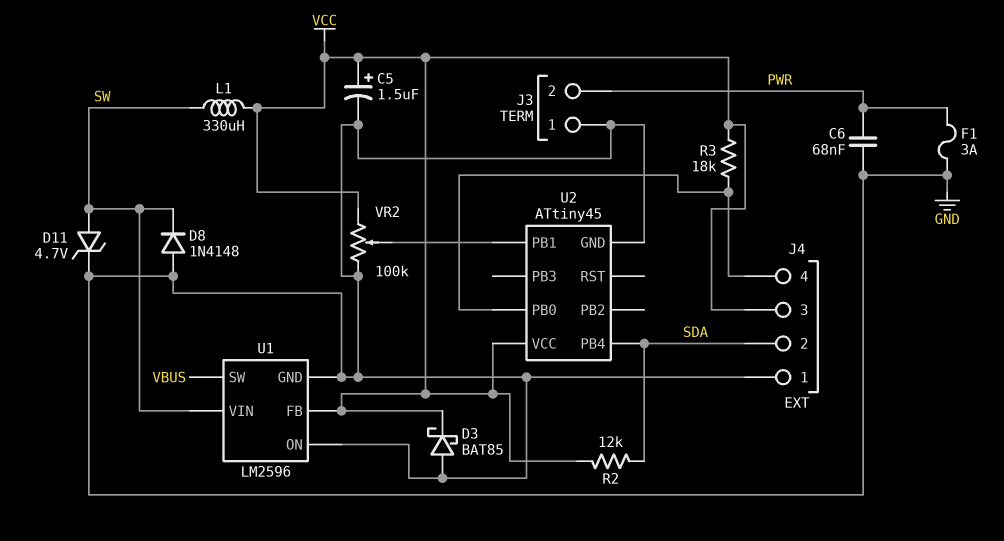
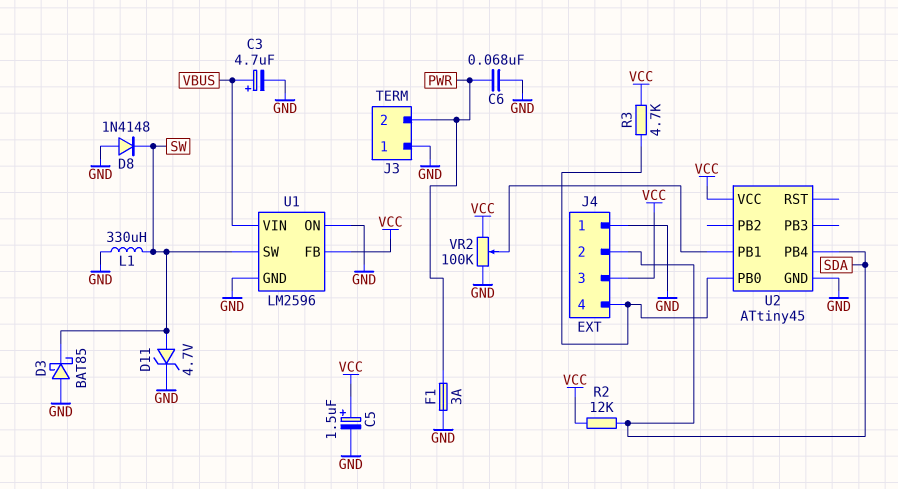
C3: none -> 4.7uF (plus VBUS, minus GND)
D3: schottky BAT85 (A GND, K VCC) -> schottky BAT85 (A GND, K SW)
L1: 330uH (SW, VCC) -> 330uH (GND, SW)
R3: 18k (J4/4, VCC) -> 4.7k (J4/4, VCC)
U1 pin SW: VBUS -> SW
U1 pin VIN: SW -> VBUS

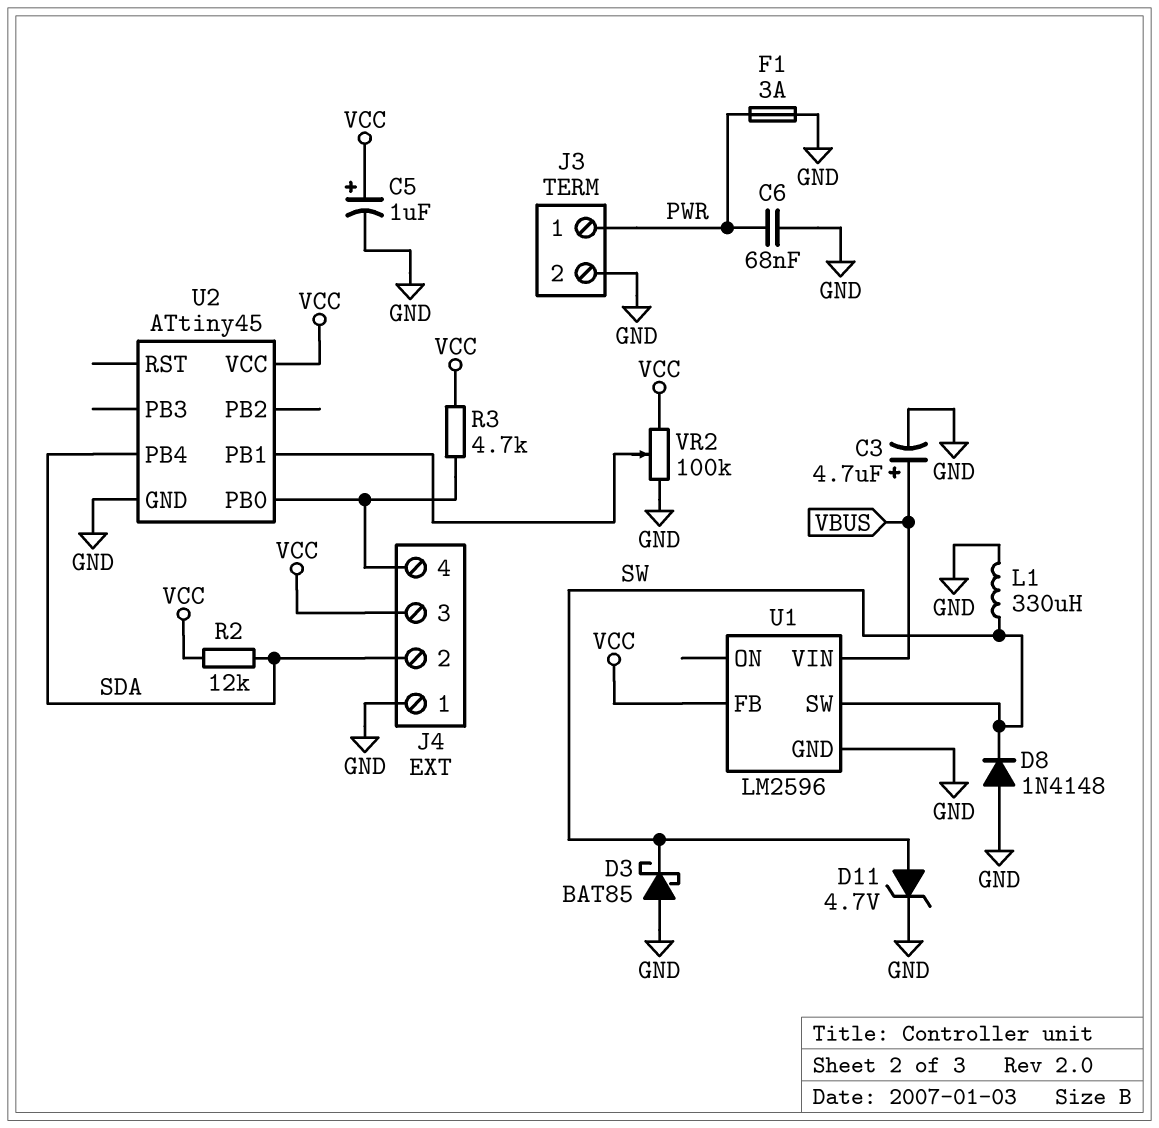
C5: 1.5uF (plus VCC, minus GND) -> 1uF (plus VCC, minus GND)
J3 pin 1: GND -> PWR
J3 pin 2: PWR -> GND
U1 pin ON: GND -> none

